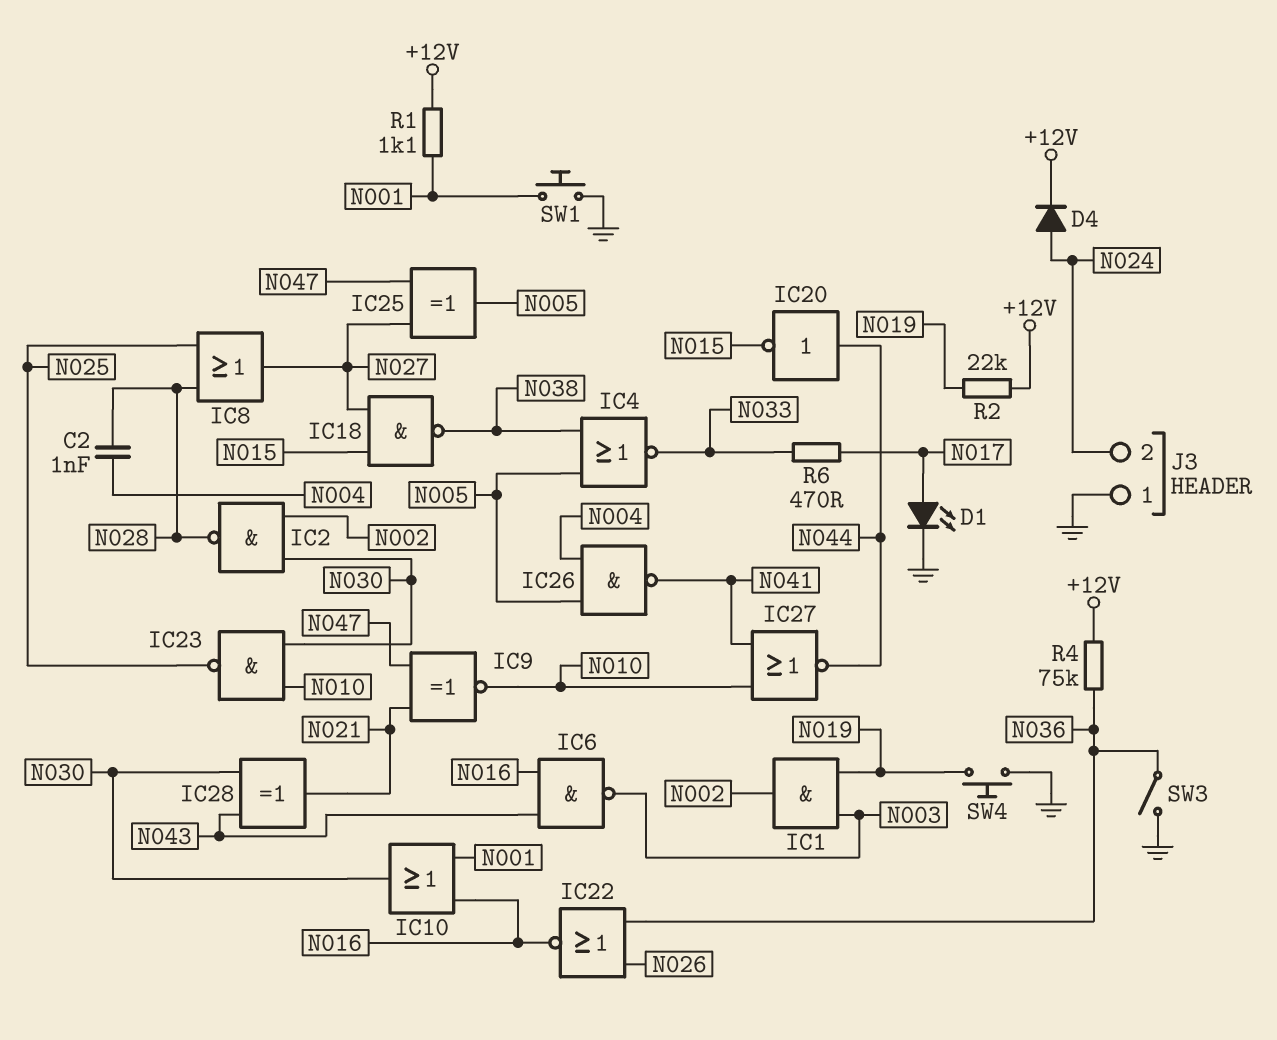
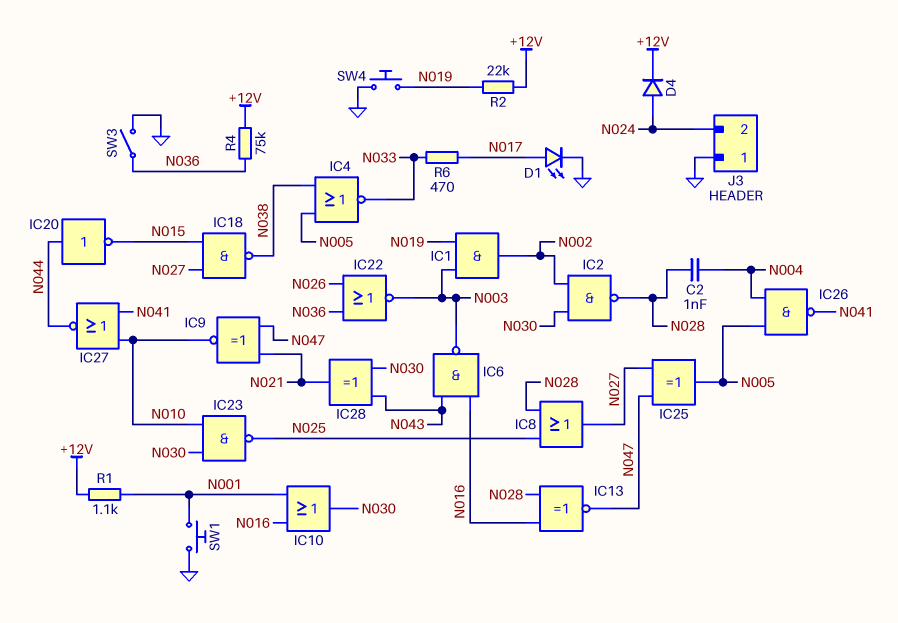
IC13: none -> XNOR (in N016, in N028, out N047)
IC22: NOR (in N026, in N036, out N016) -> NOR (in N026, in N036, out N003)

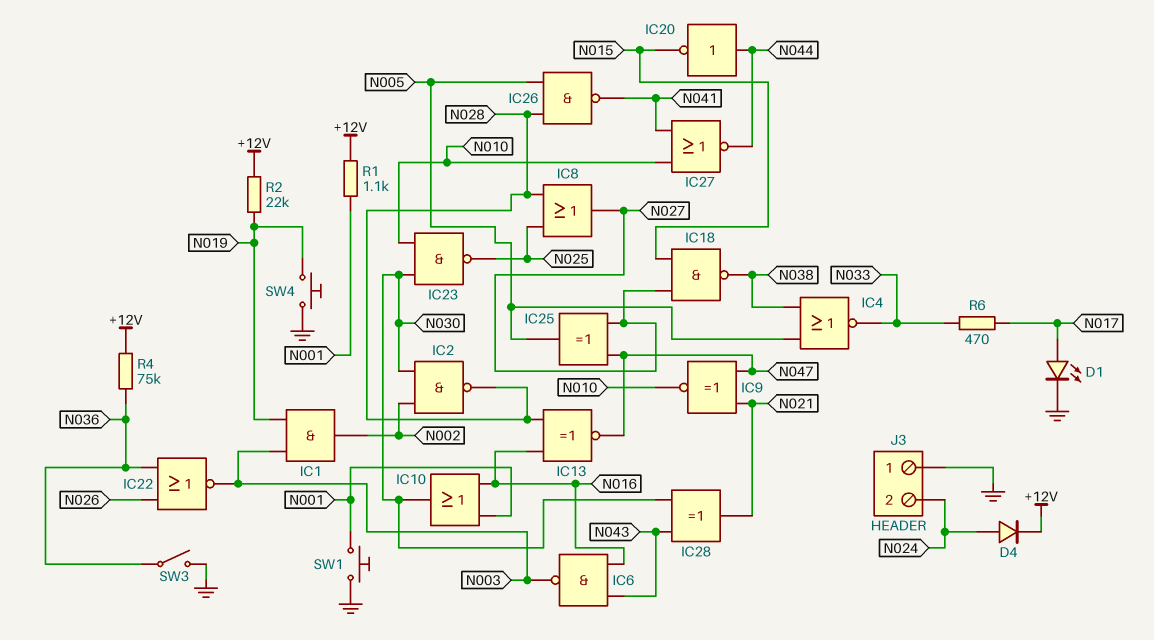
C2: 1nF (N004, N028) -> none
IC26: NAND (in N004, in N005, out N041) -> NAND (in N005, in N028, out N041)

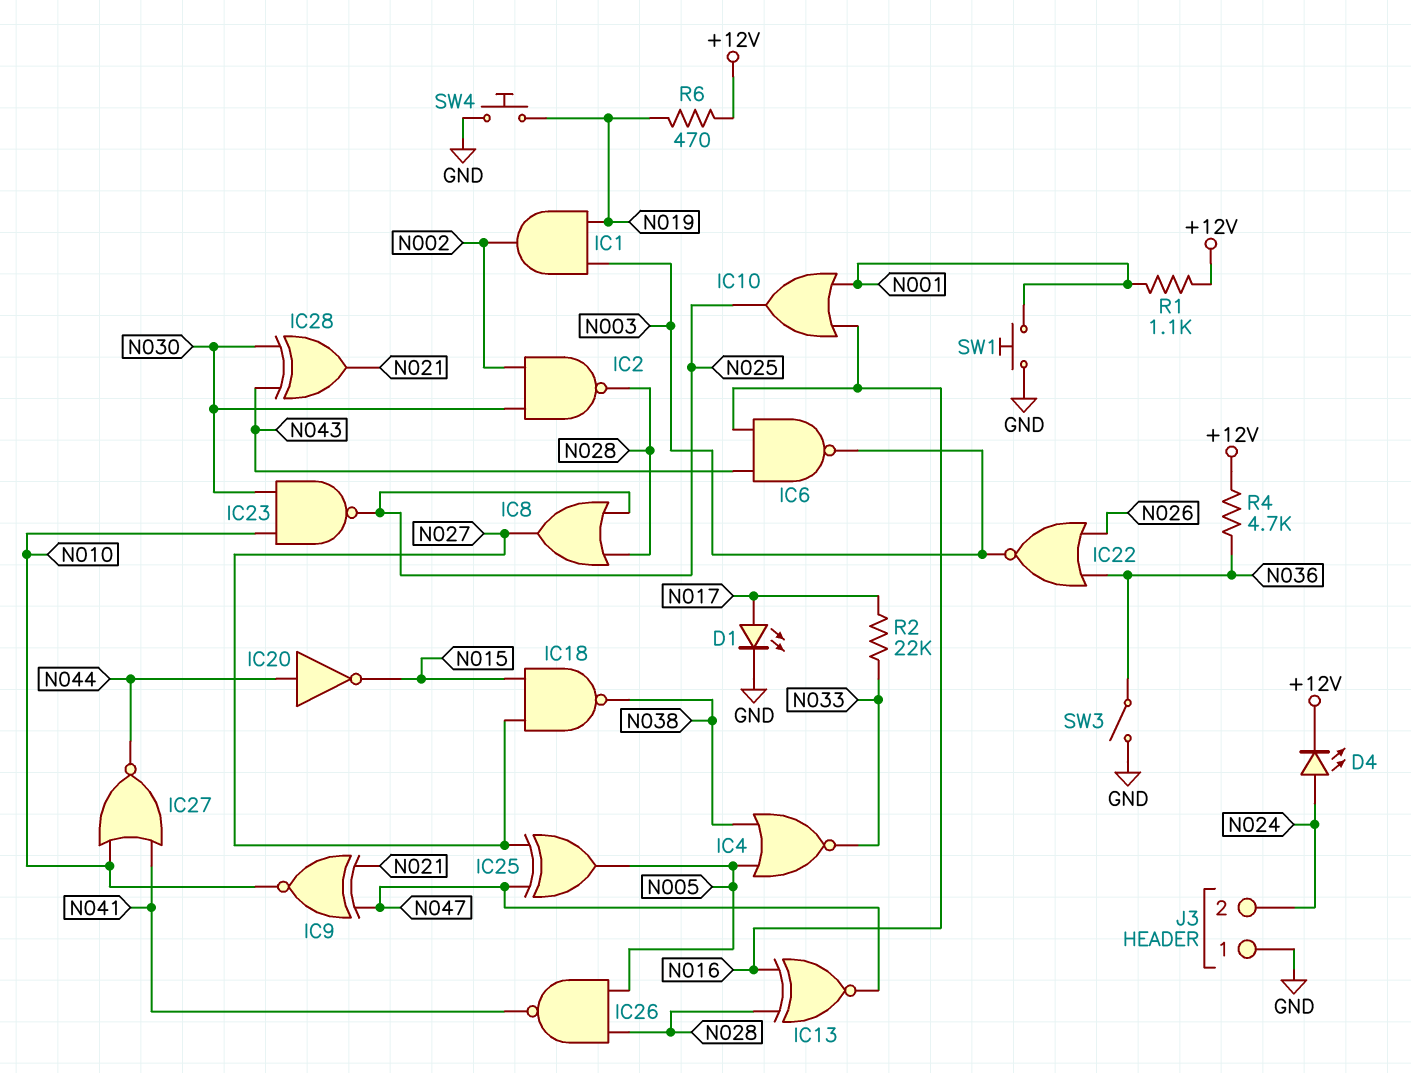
D4: diode (A N024, K +12V) -> LED (A N024, K +12V)
IC10: OR (in N001, in N016, out N030) -> OR (in N001, in N016, out N025)
R2: 22k (+12V, N019) -> 22k (N017, N033)
R4: 75k (+12V, N036) -> 4.7k (+12V, N036)
R6: 470 (N017, N033) -> 470 (+12V, N019)

